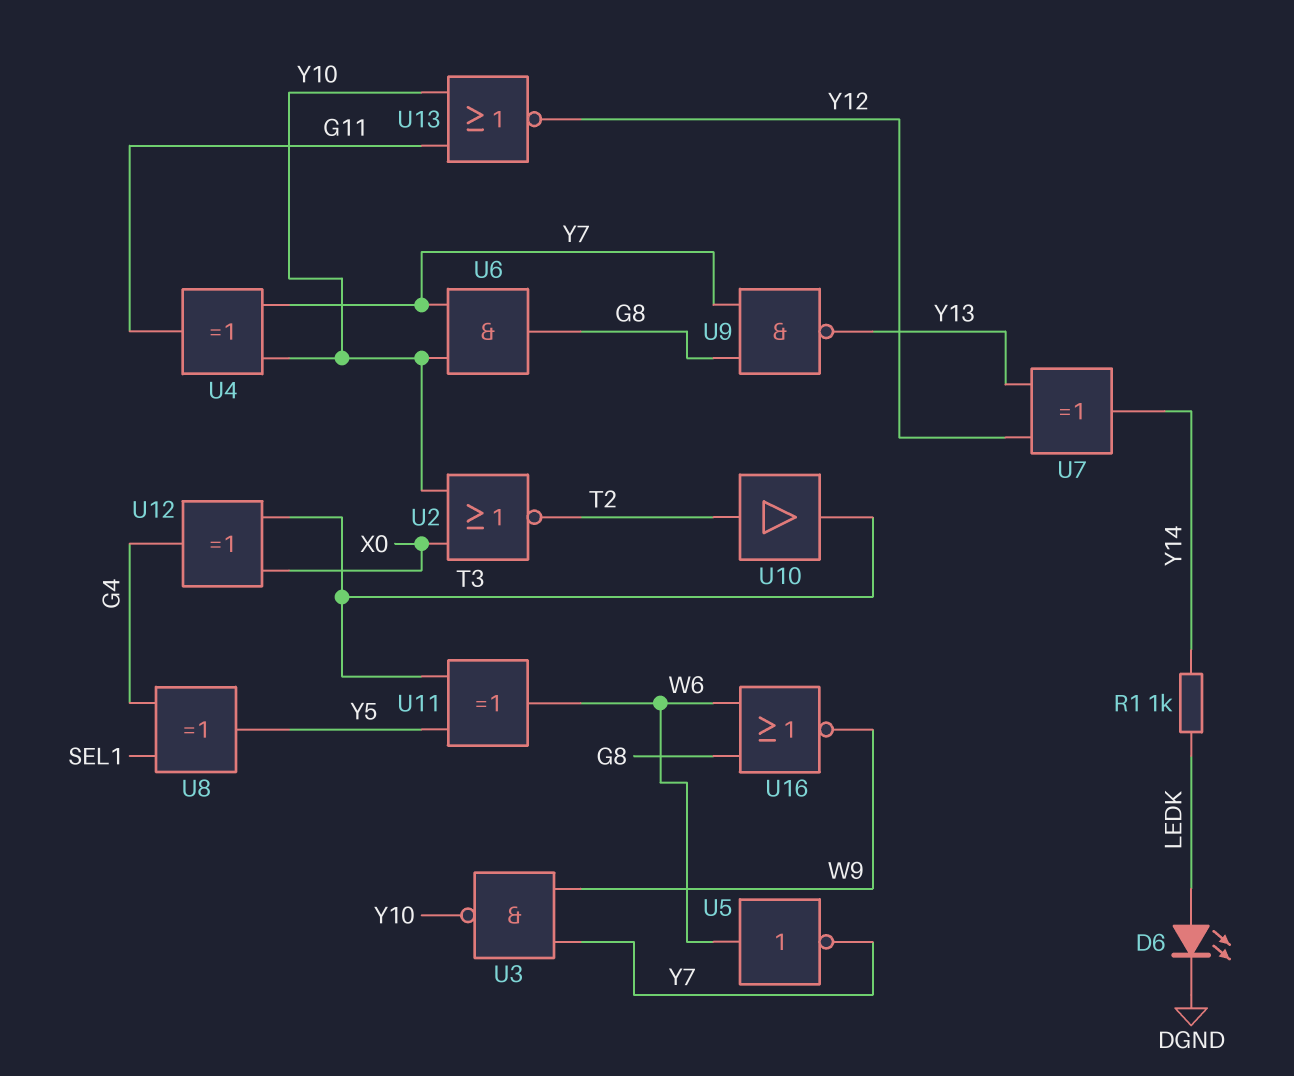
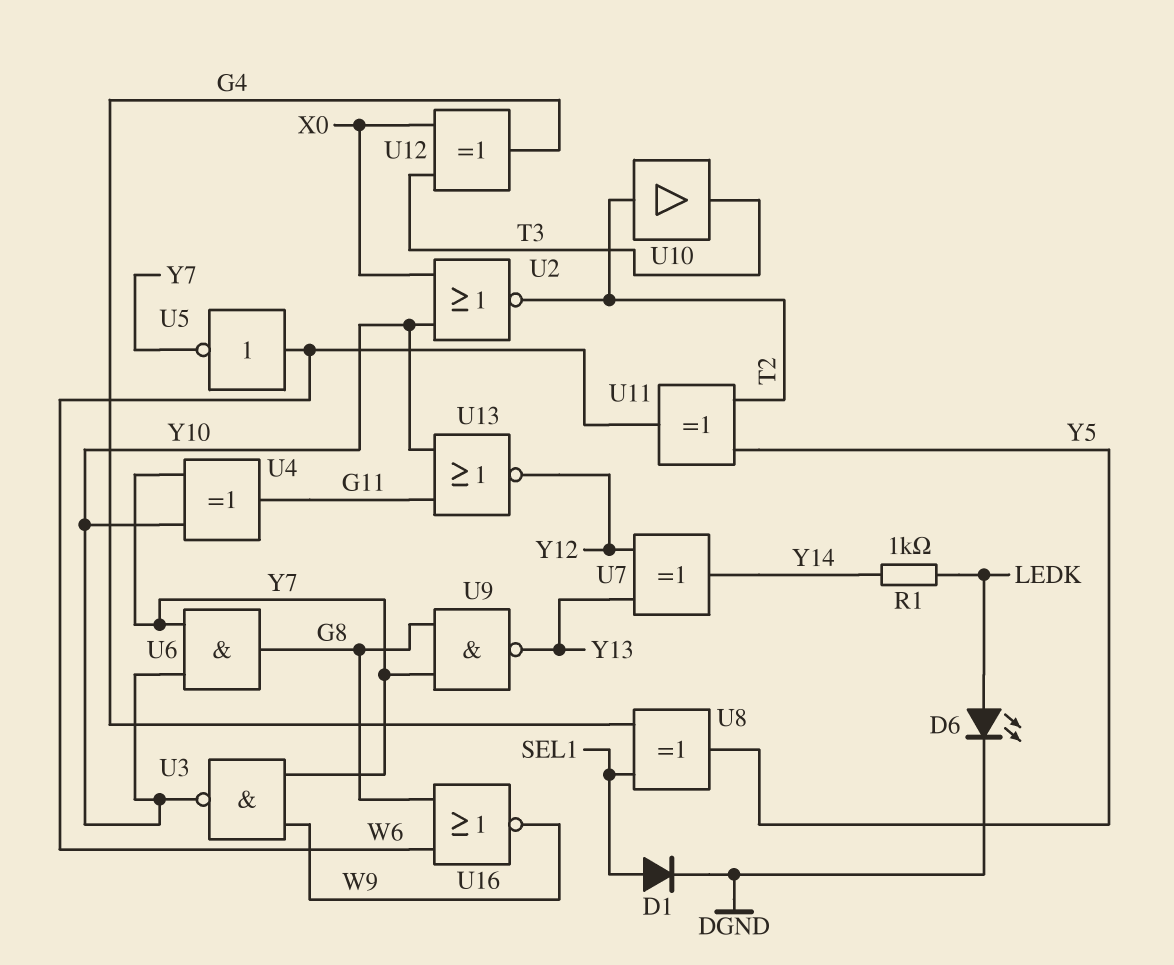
D1: none -> diode (A SEL1, K DGND)
U11: XOR (in T3, in Y5, out W6) -> XOR (in T2, in Y5, out W6)

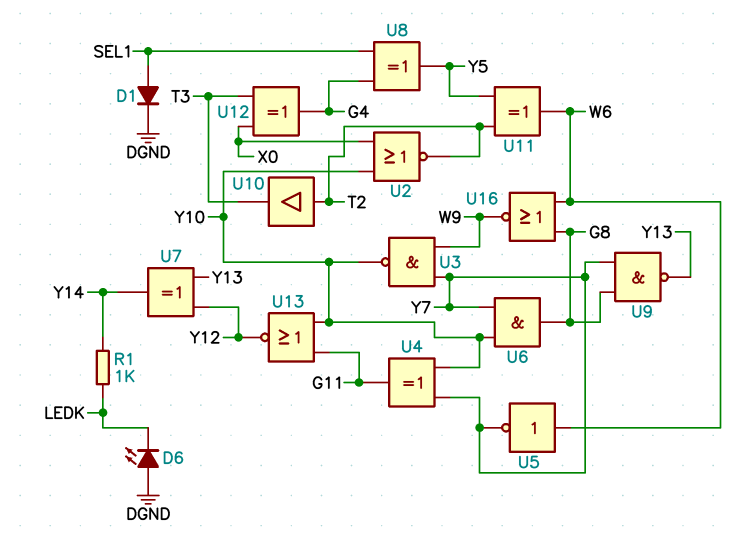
D6: LED (A LEDK, K DGND) -> LED (A DGND, K LEDK)

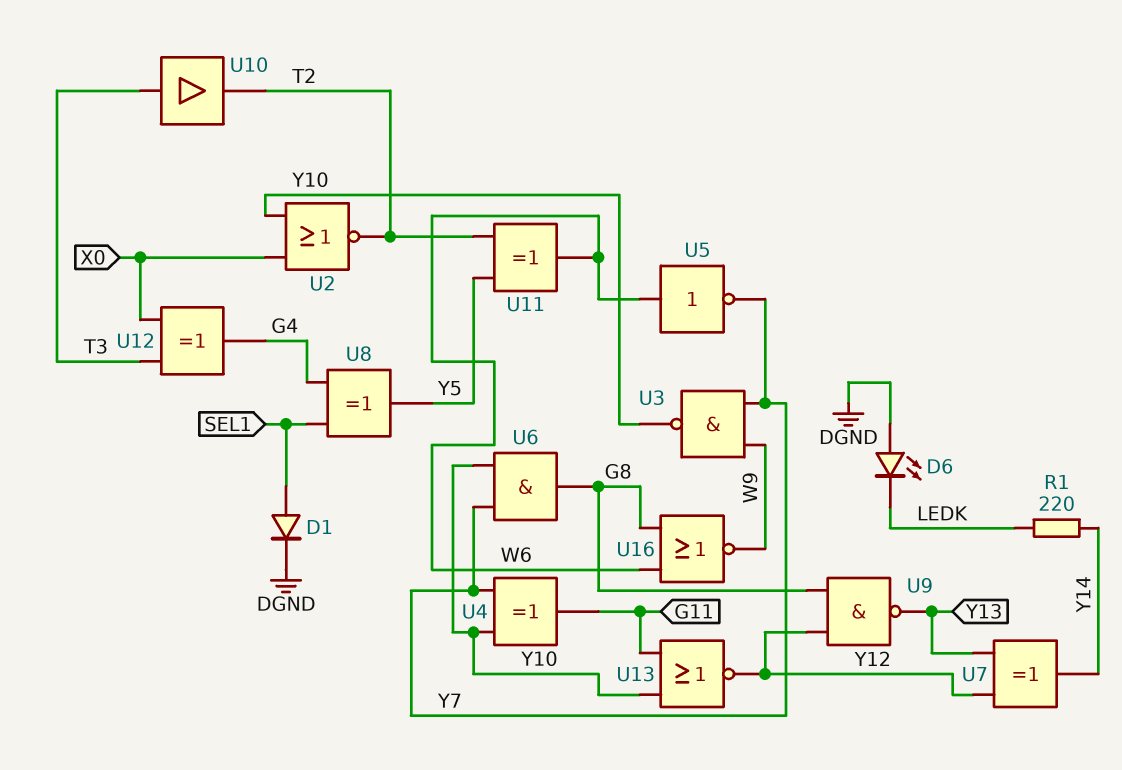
R1: 1k (LEDK, Y14) -> 220 (LEDK, Y14)
U9: NAND (in G8, in Y7, out Y13) -> NAND (in G8, in Y12, out Y13)
U10: buffer (in T2, out T3) -> buffer (in T3, out T2)

